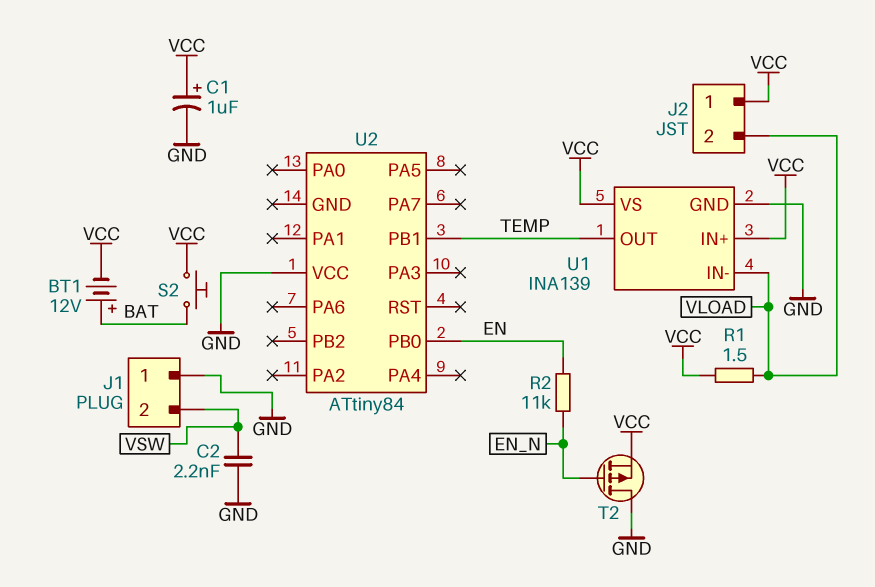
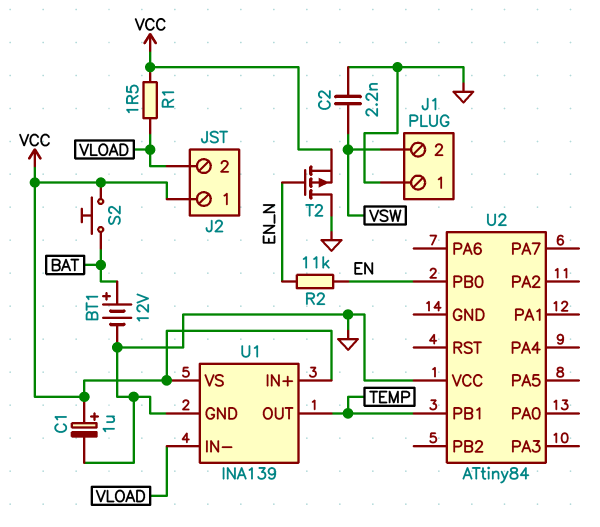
BT1: 12V (plus BAT, minus VCC) -> 12V (plus BAT, minus GND)

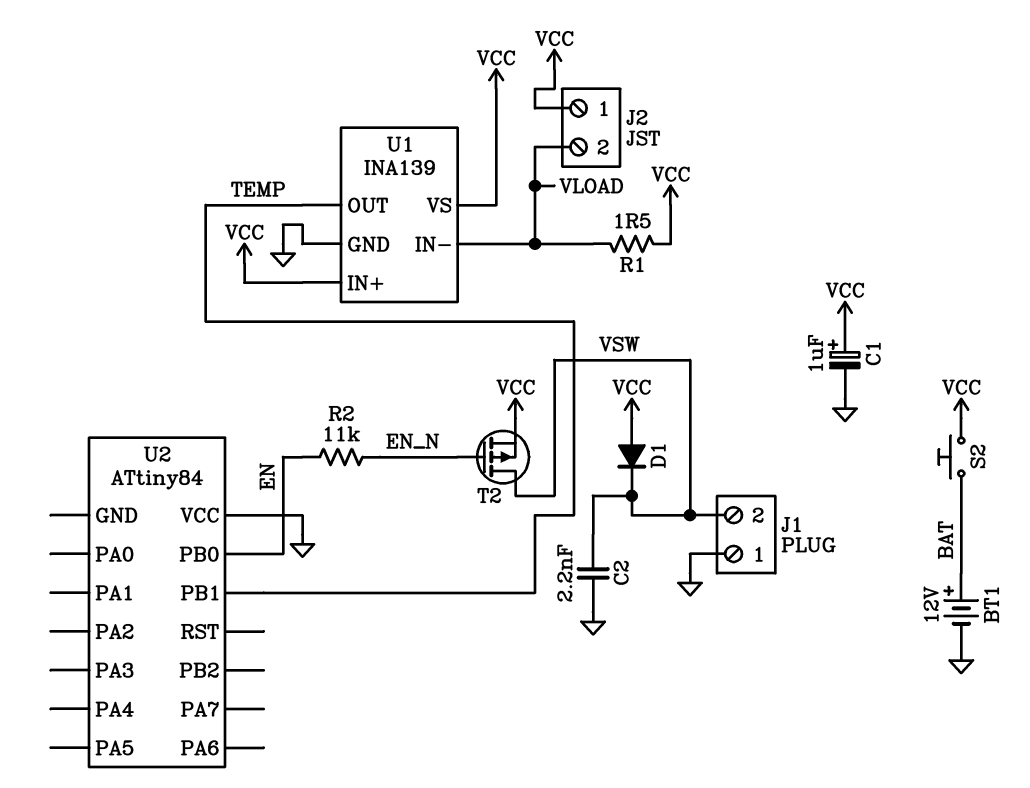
D1: none -> diode (A VCC, K VSW)
T2: PMOS (G EN_N, D GND, S VCC) -> PMOS (G EN_N, D VSW, S VCC)

